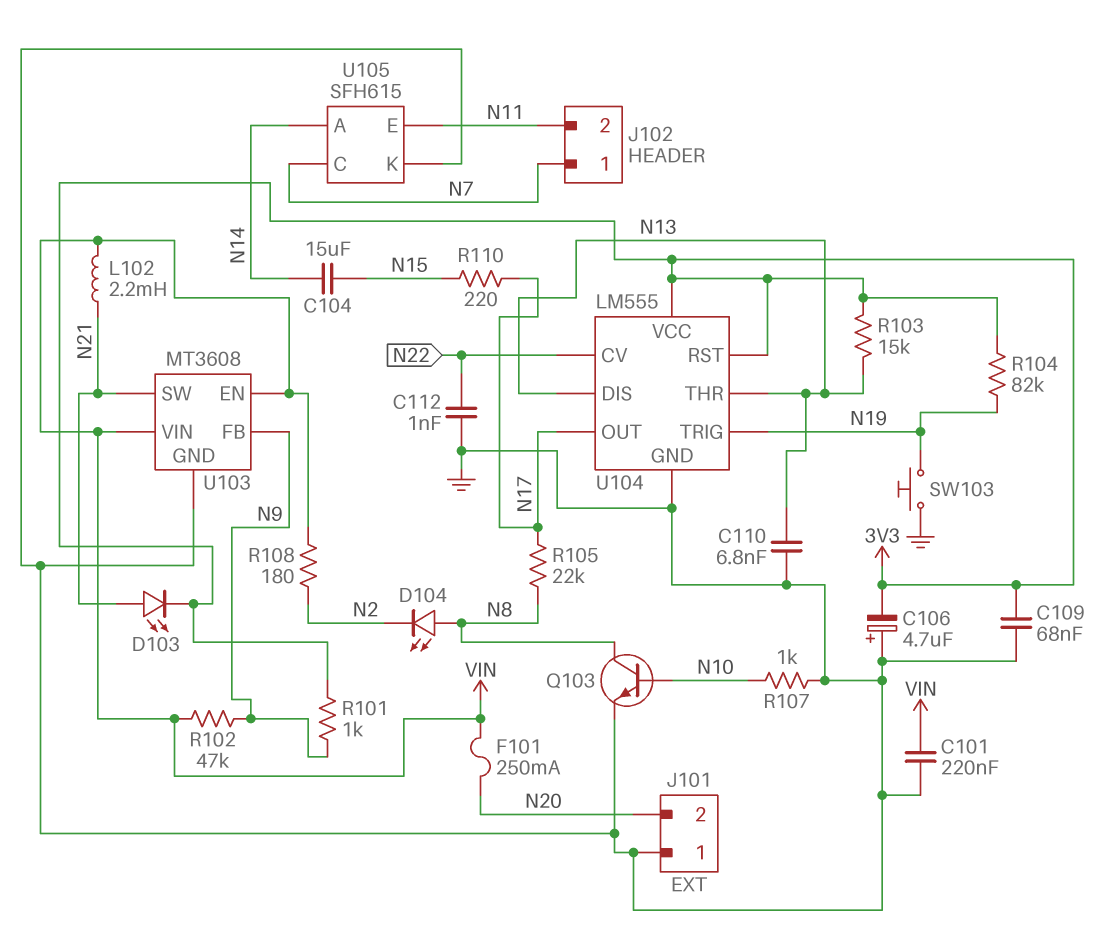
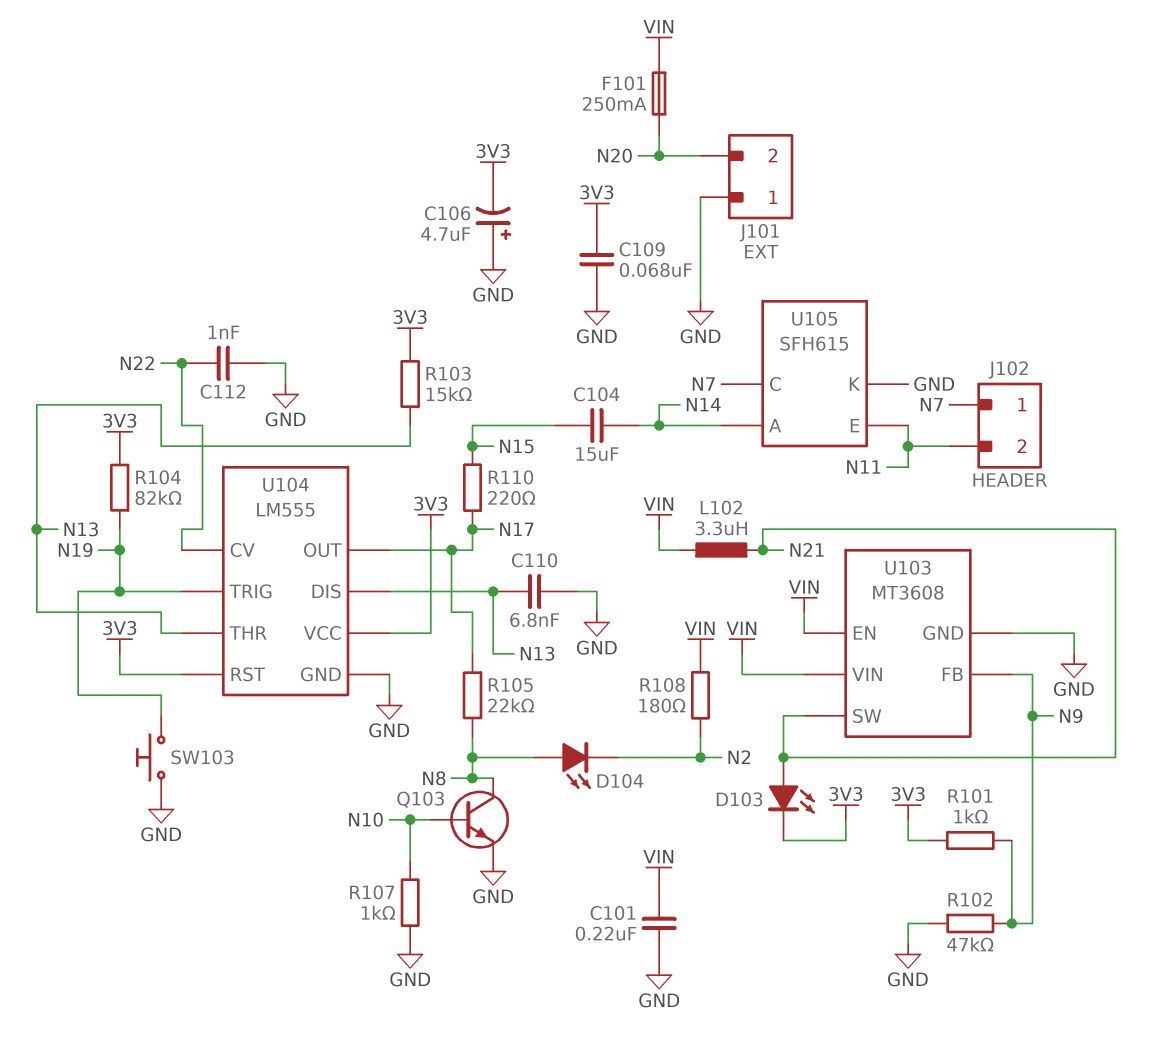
L102: 2.2mH (N21, VIN) -> 3.3uH (N21, VIN)
R102: 47k (N9, VIN) -> 47k (GND, N9)

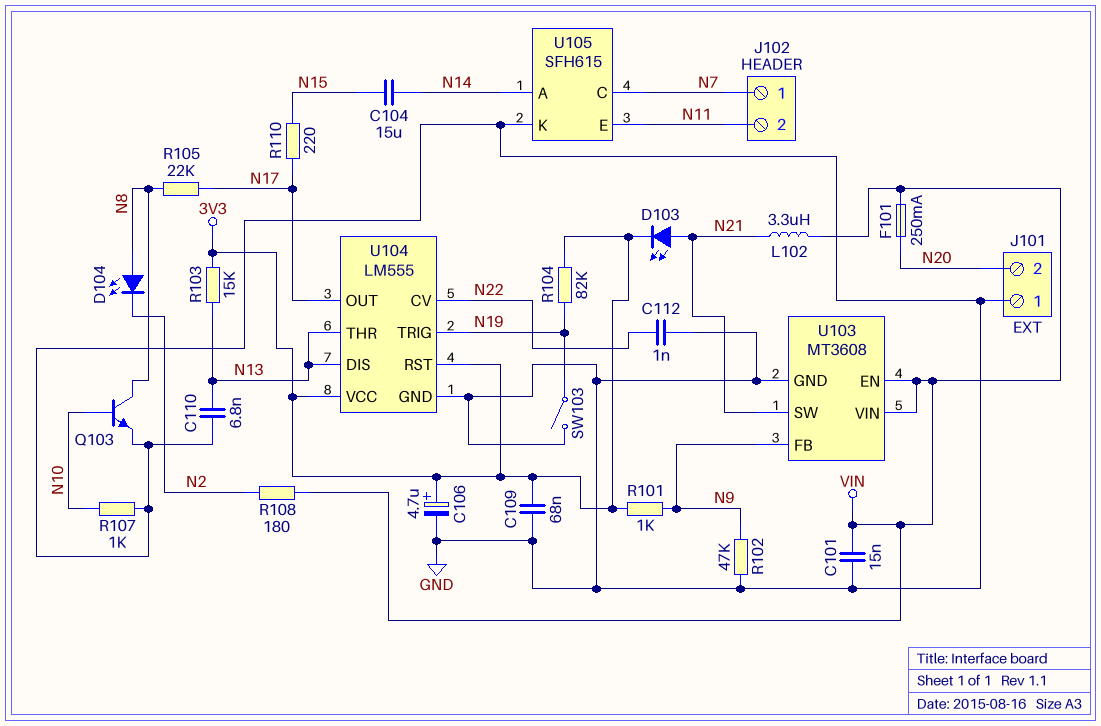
C101: 220nF (GND, VIN) -> 15nF (GND, VIN)
C106: 4.7uF (plus GND, minus 3V3) -> 4.7uF (plus 3V3, minus GND)
SW103: button (GND, N19) -> switch (GND, N19)

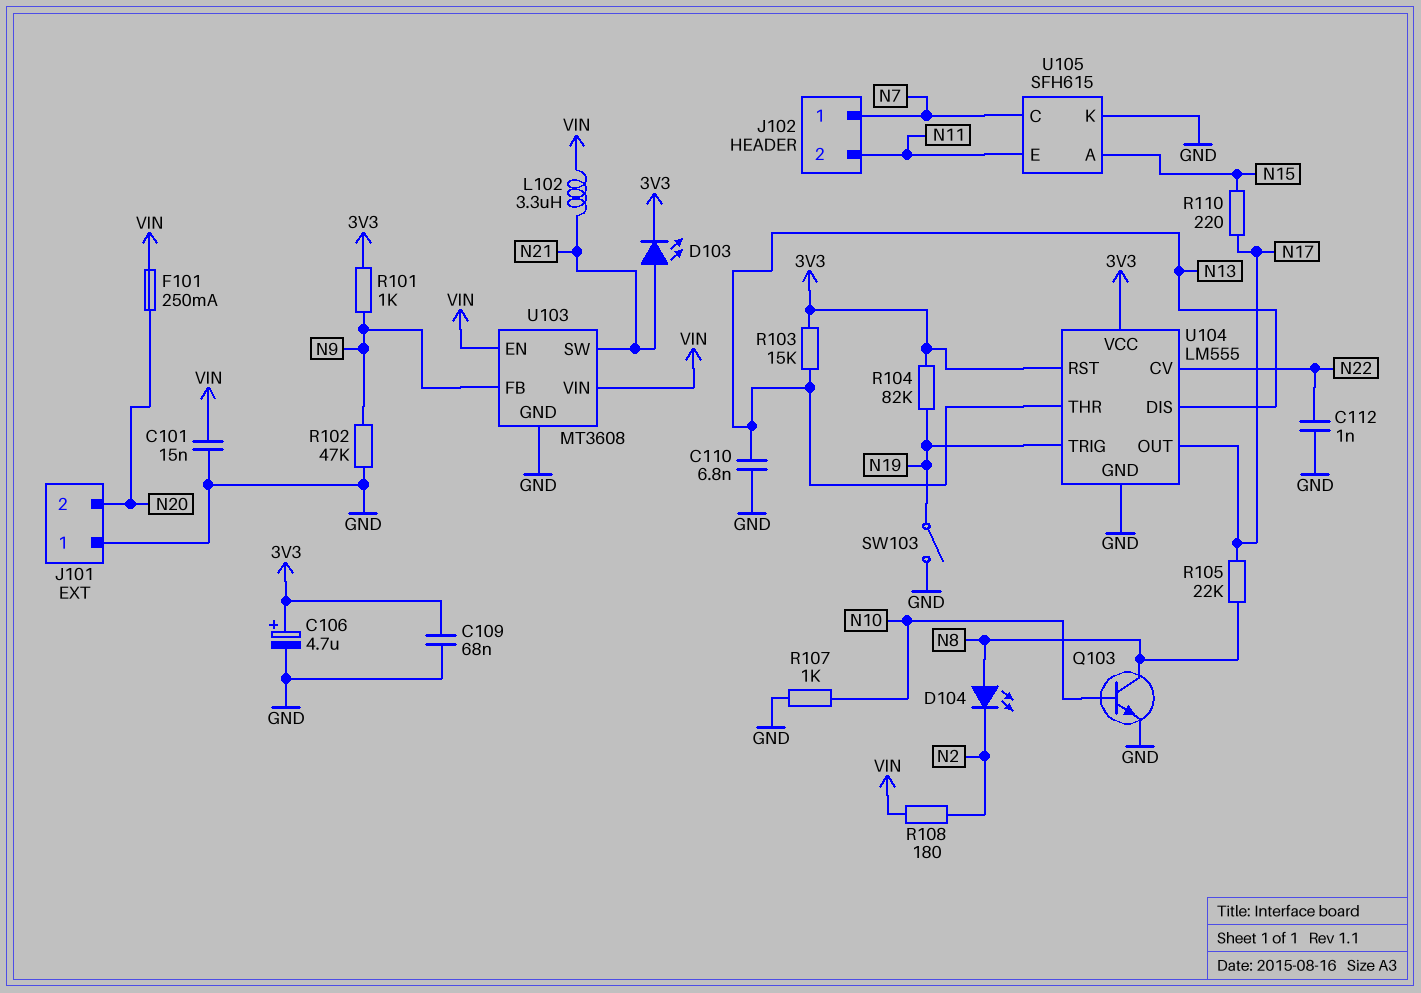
C104: 15uF (N14, N15) -> none
U105 pin A: N14 -> N15

